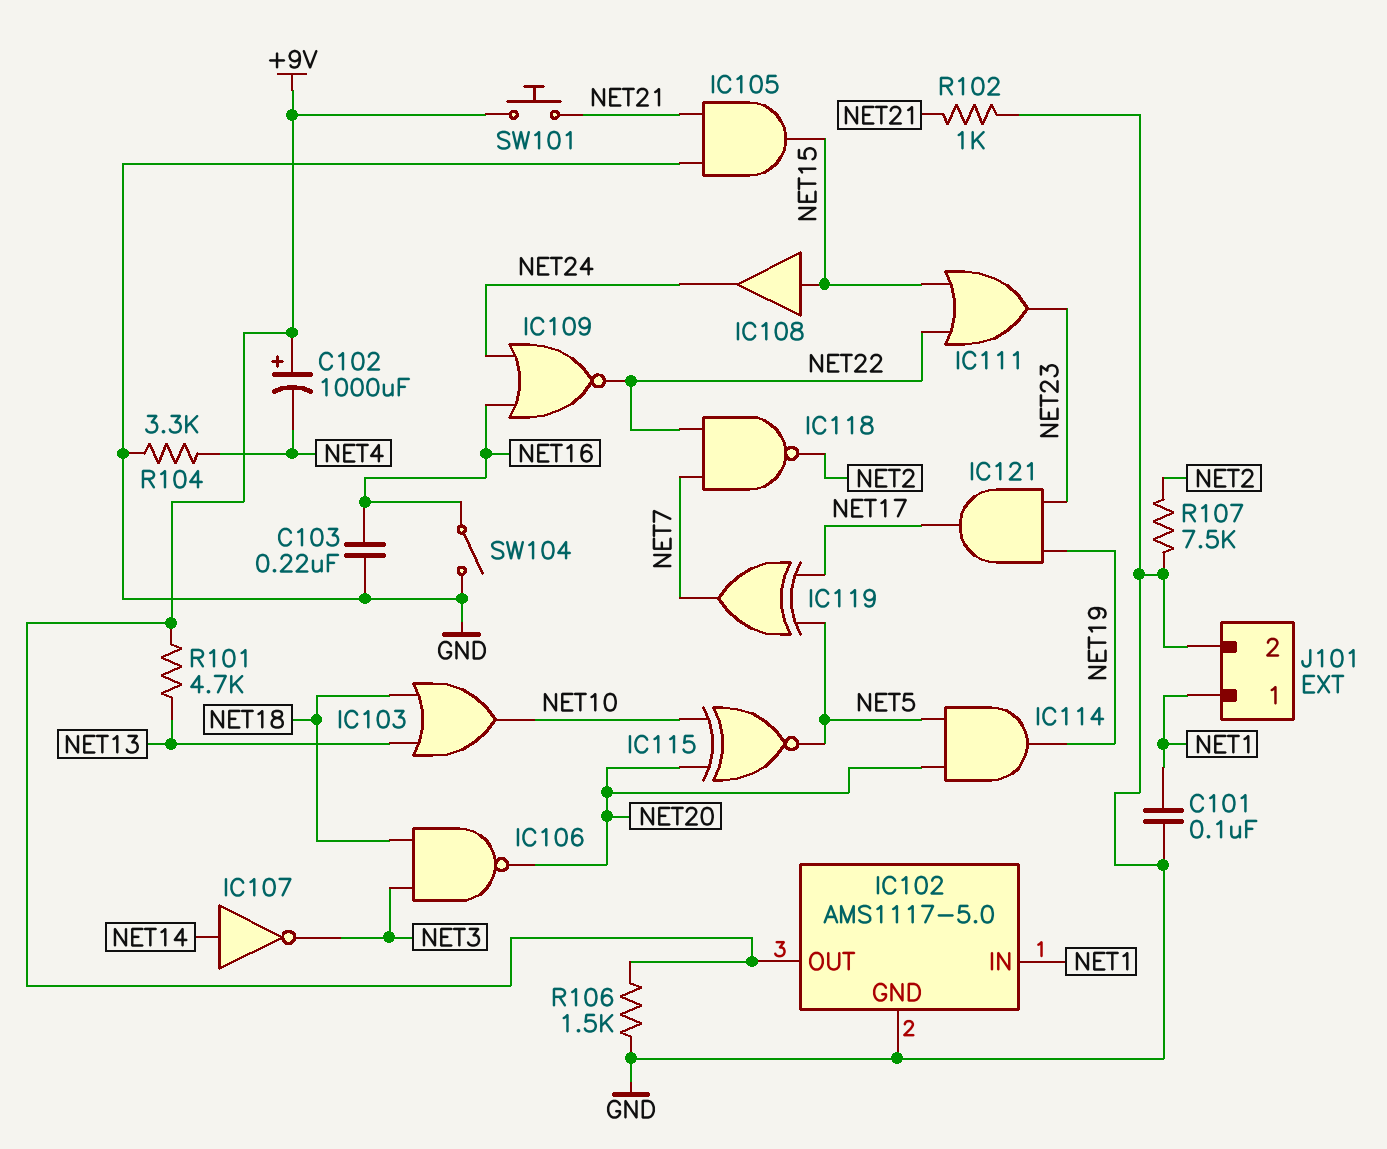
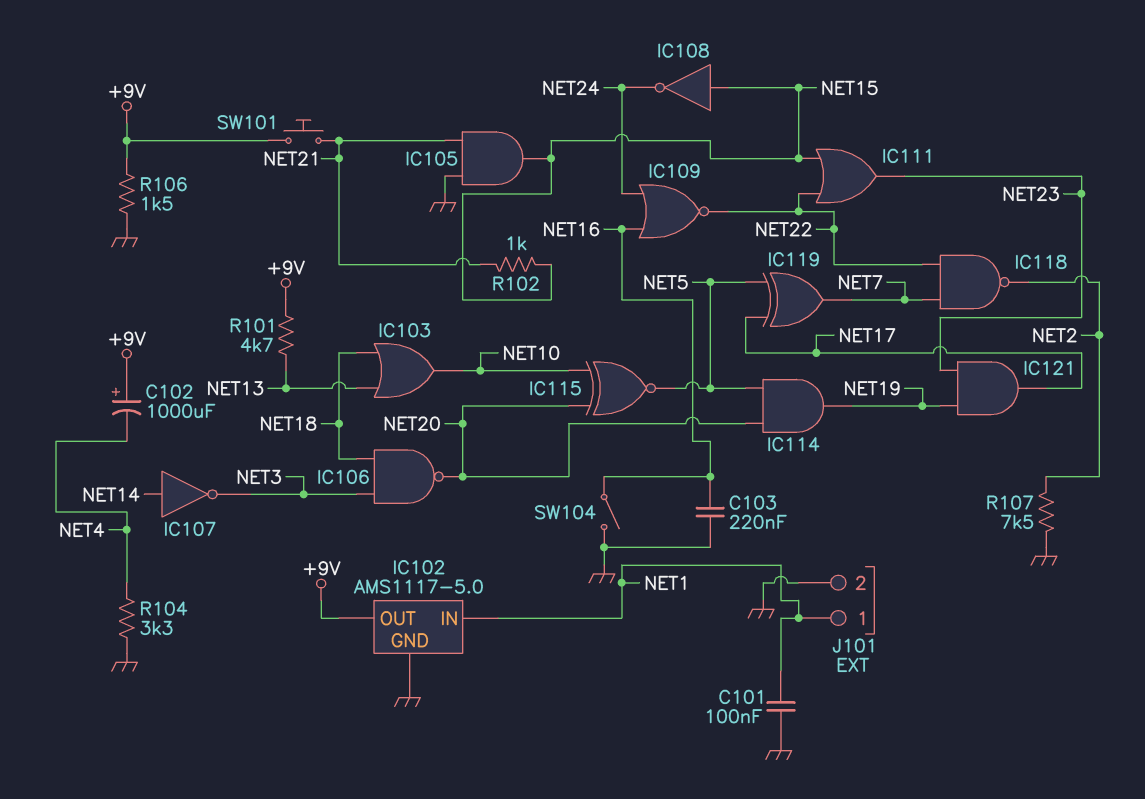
IC108: buffer (in NET15, out NET24) -> NOT (in NET15, out NET24)
R102: 1k (GND, NET21) -> 1k (NET15, NET21)

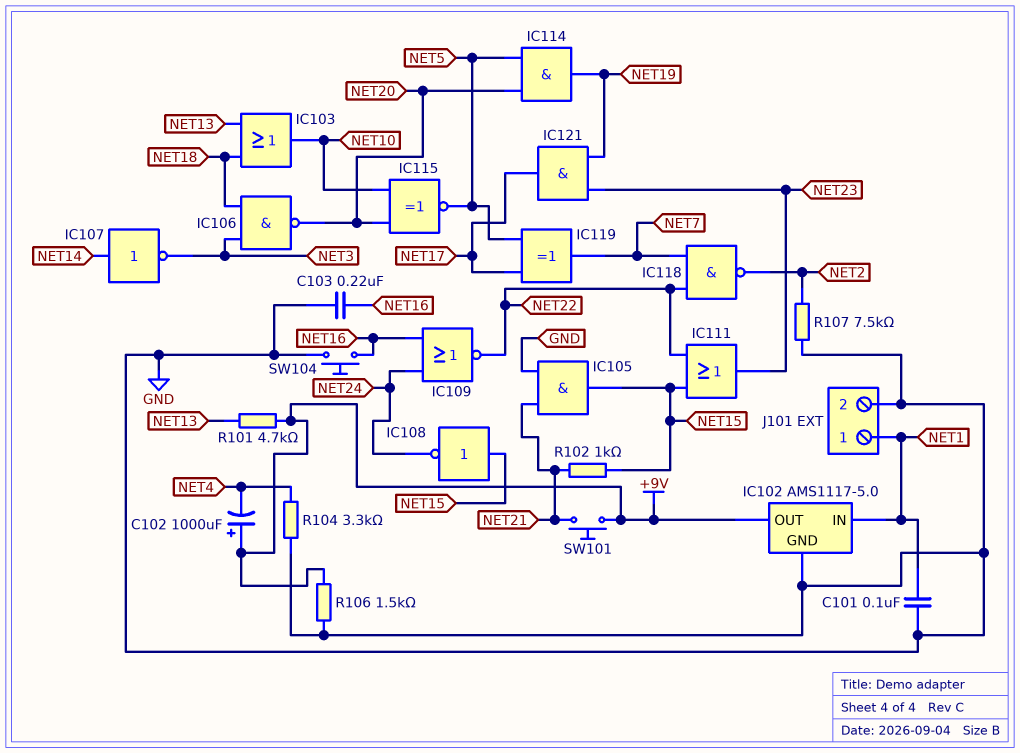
SW104: switch (GND, NET16) -> button (GND, NET16)

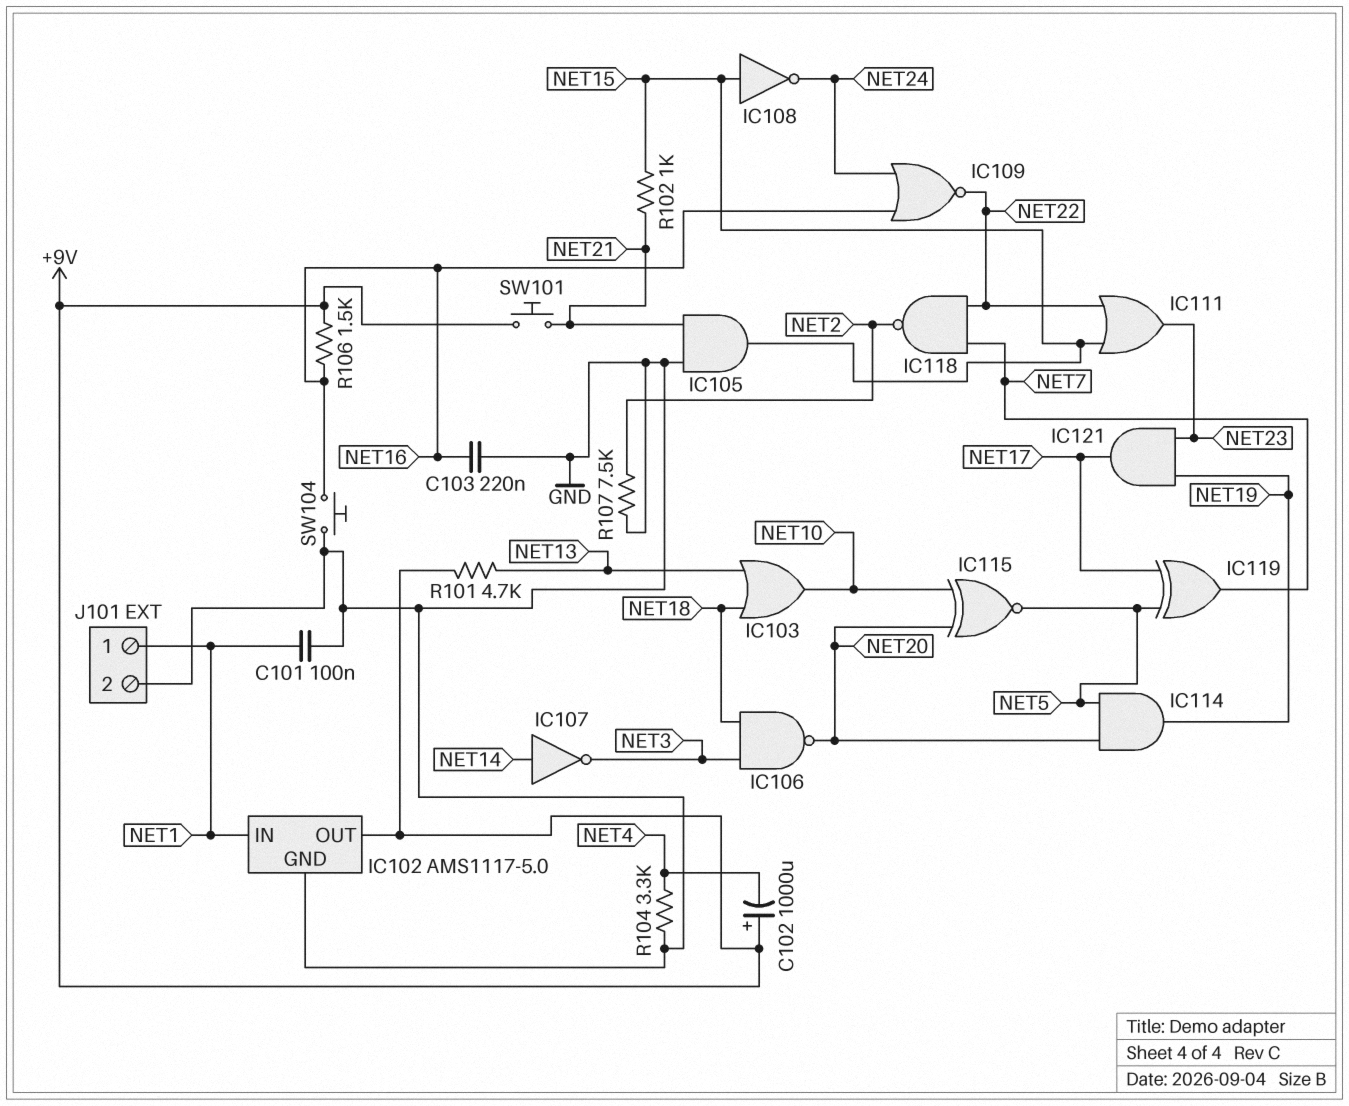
R106: 1.5k (+9V, GND) -> 1.5k (+9V, NET16)

